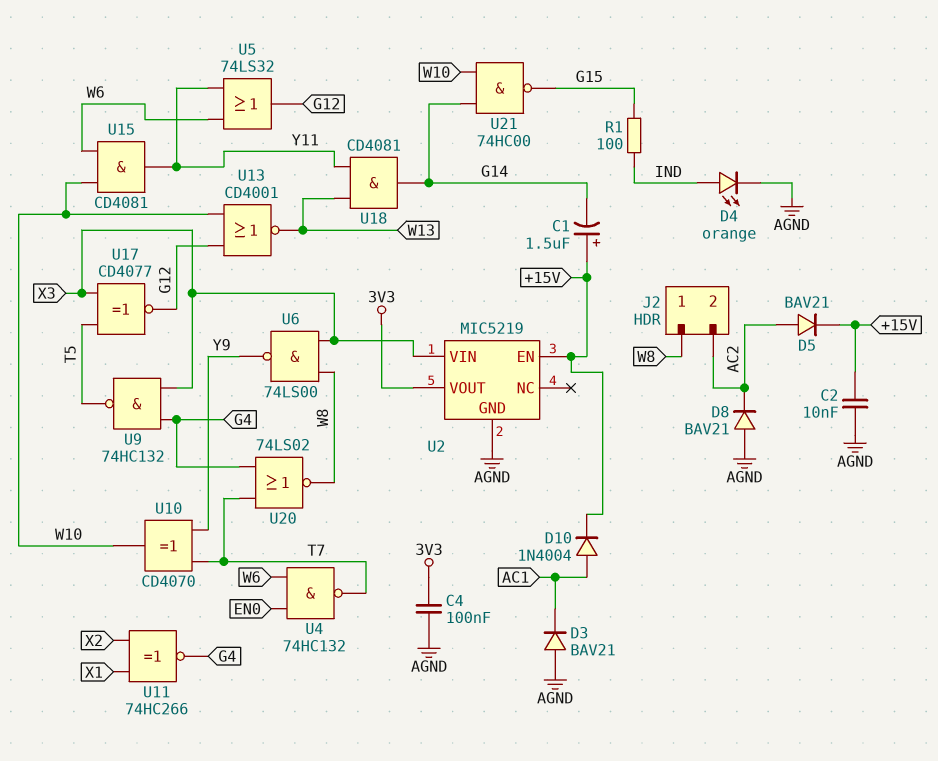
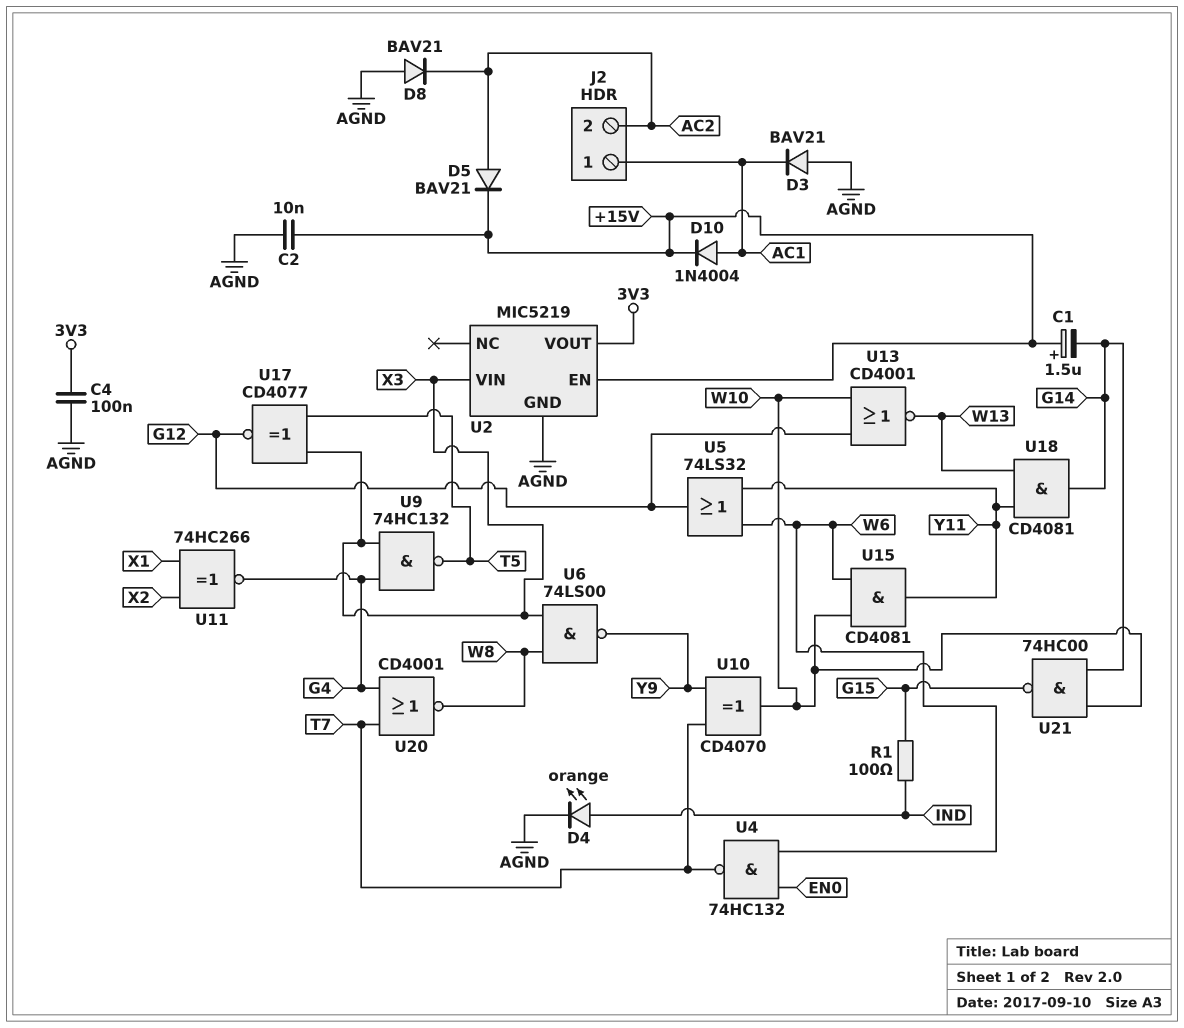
J2 pin 1: W8 -> AC1
U20: NOR 74LS02 (in G4, in T7, out W8) -> NOR CD4001 (in G4, in T7, out W8)

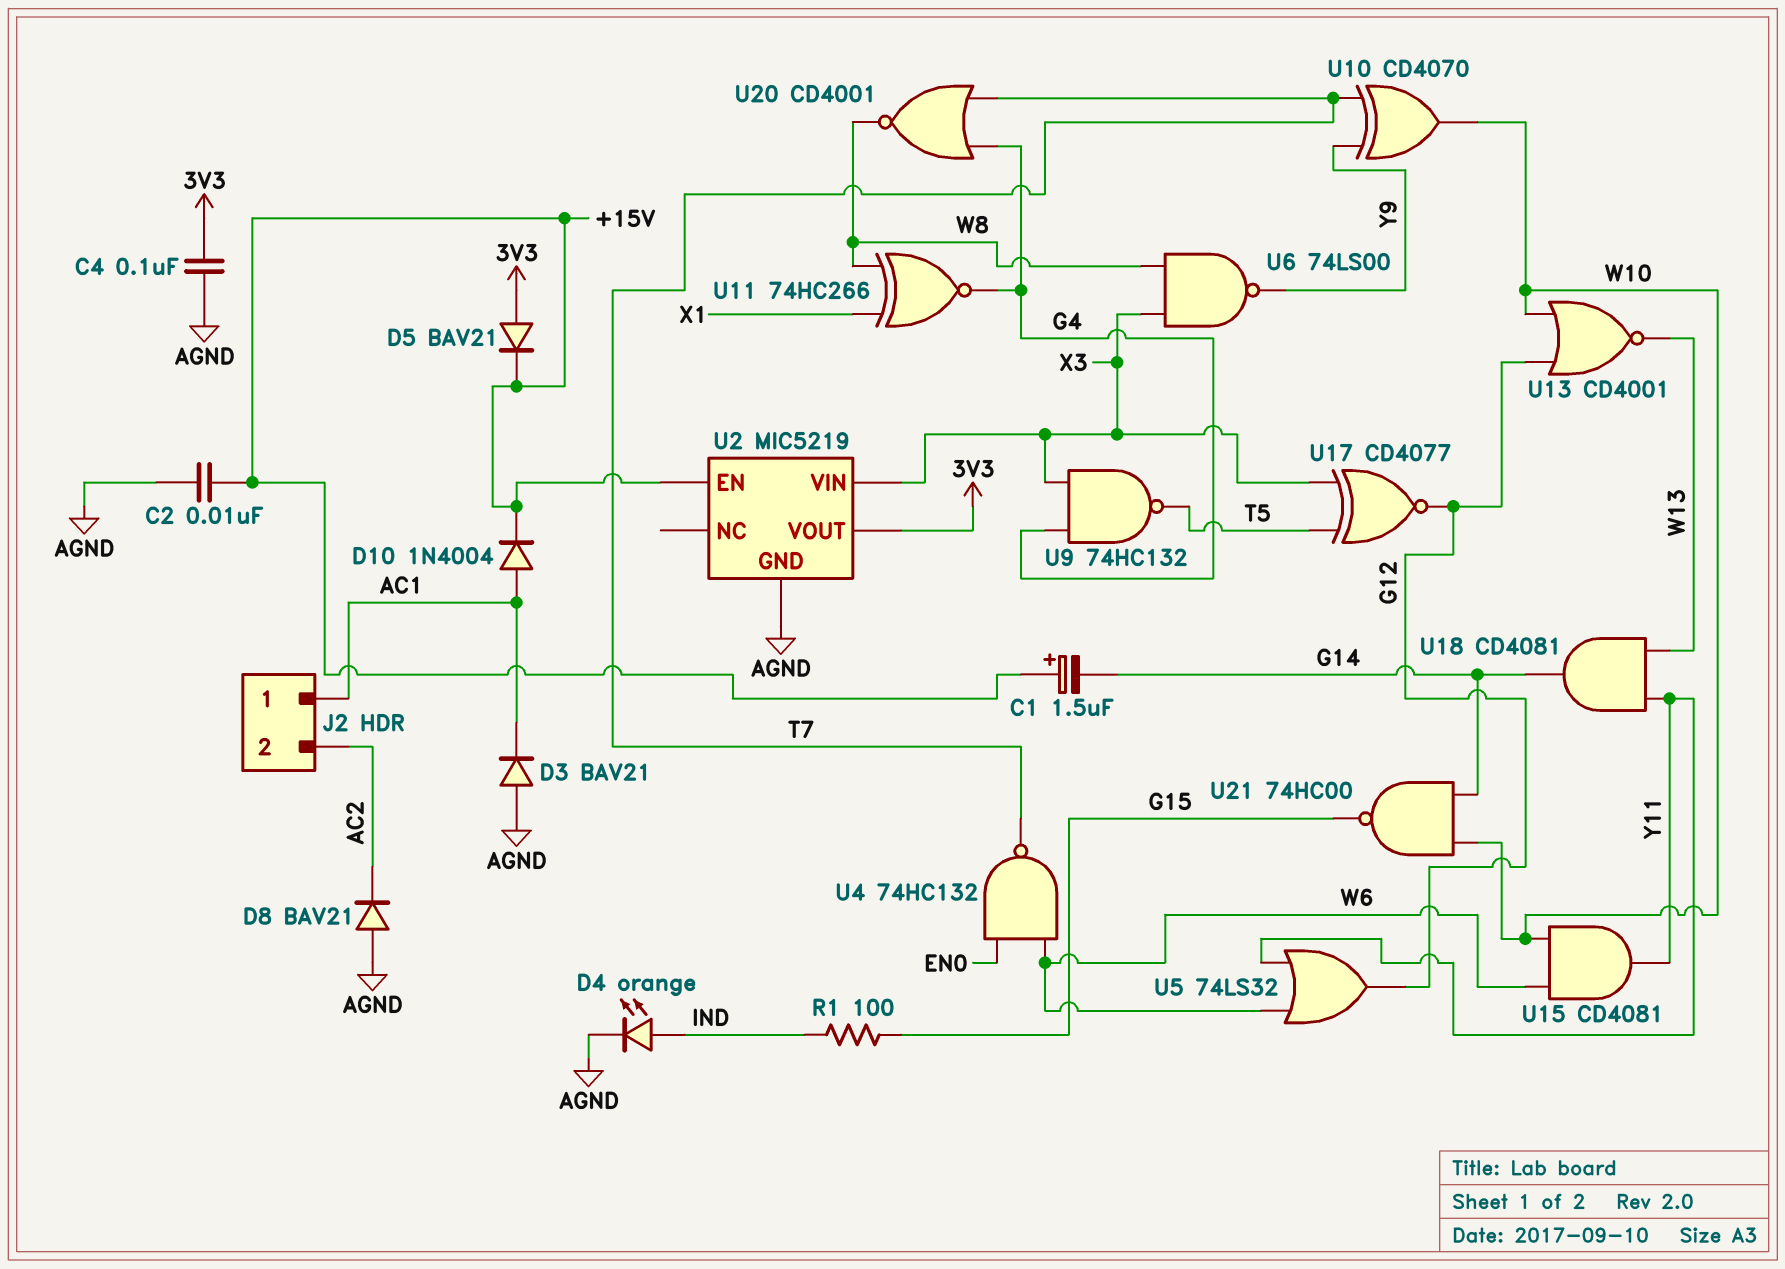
D5: diode BAV21 (A AC2, K +15V) -> diode BAV21 (A 3V3, K +15V)
U11: XNOR 74HC266 (in X1, in X2, out G4) -> XNOR 74HC266 (in W8, in X1, out G4)

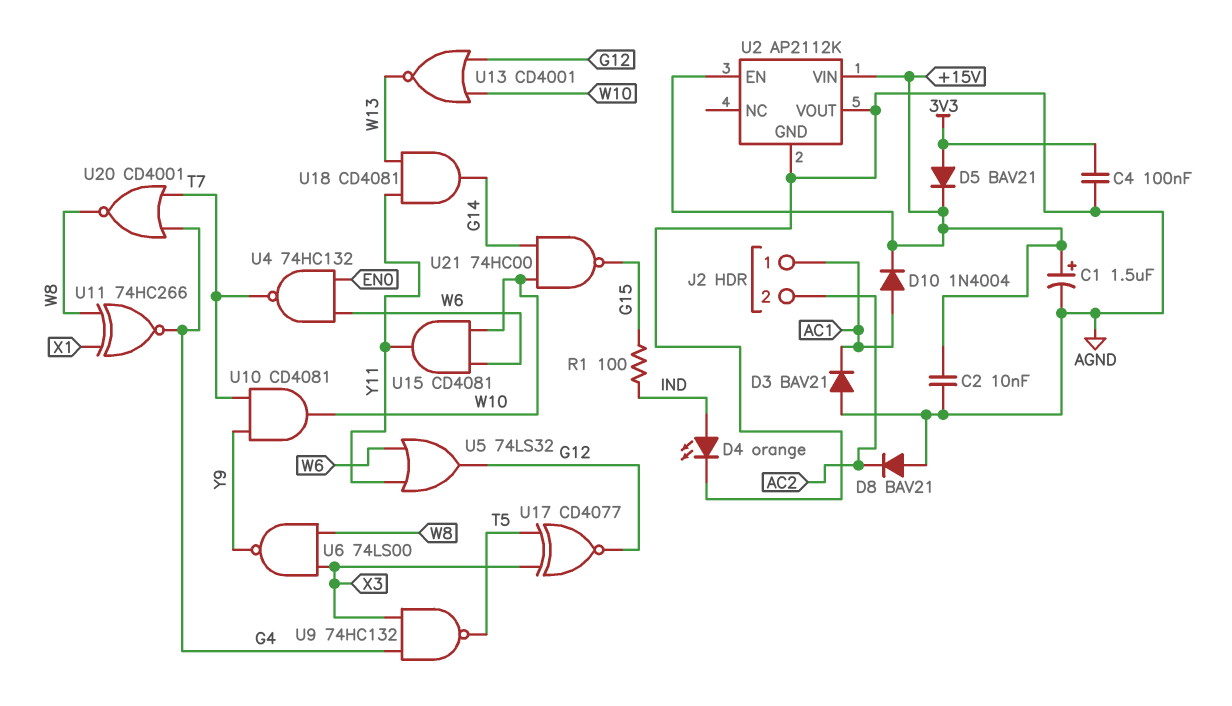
C1: 1.5uF (plus +15V, minus G14) -> 1.5uF (plus +15V, minus AGND)
U2: MIC5219 -> AP2112K
U2 pin VIN: X3 -> +15V
U2 pin VOUT: 3V3 -> AGND
U10: XOR CD4070 (in T7, in Y9, out W10) -> AND CD4081 (in T7, in Y9, out W10)

